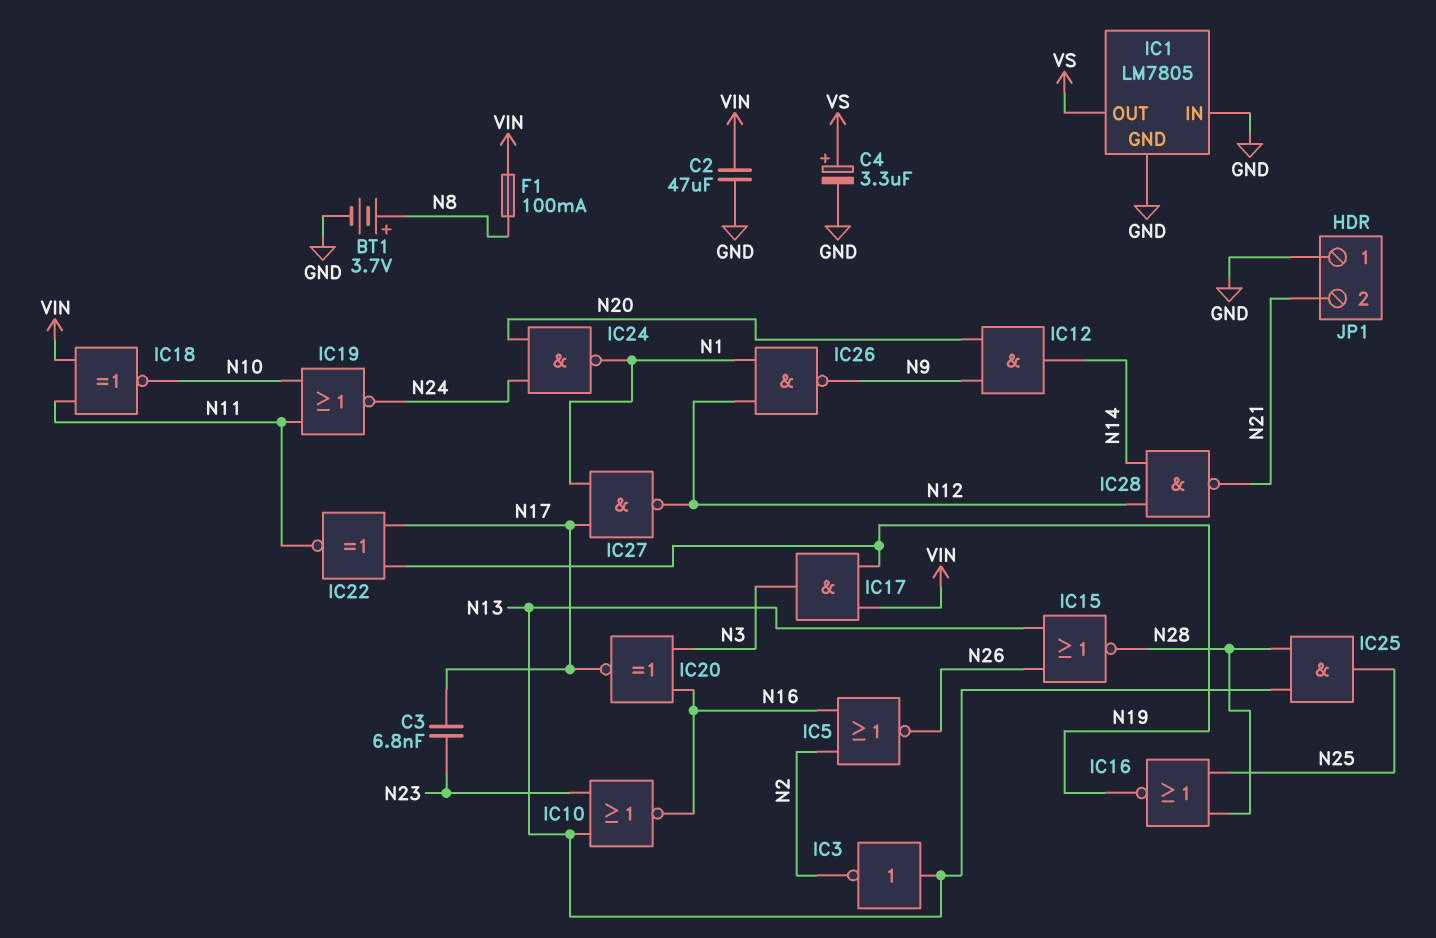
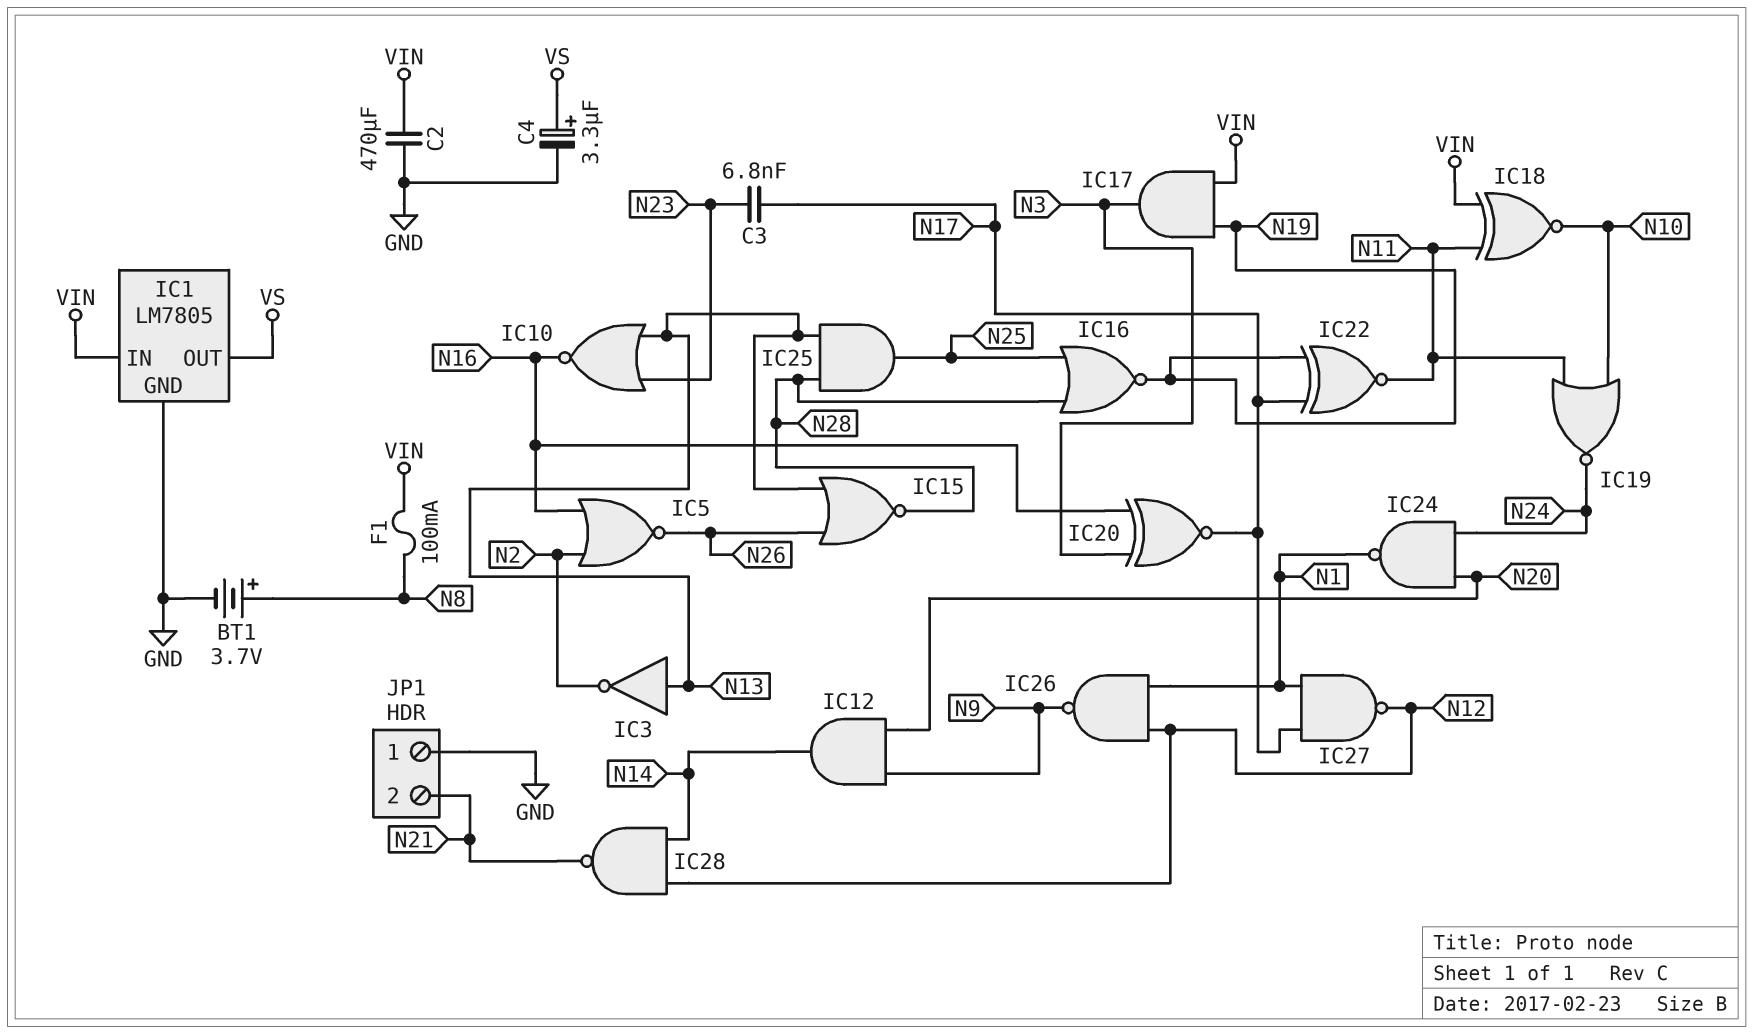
C2: 47uF (GND, VIN) -> 470uF (GND, VIN)
IC1 pin IN: GND -> VIN

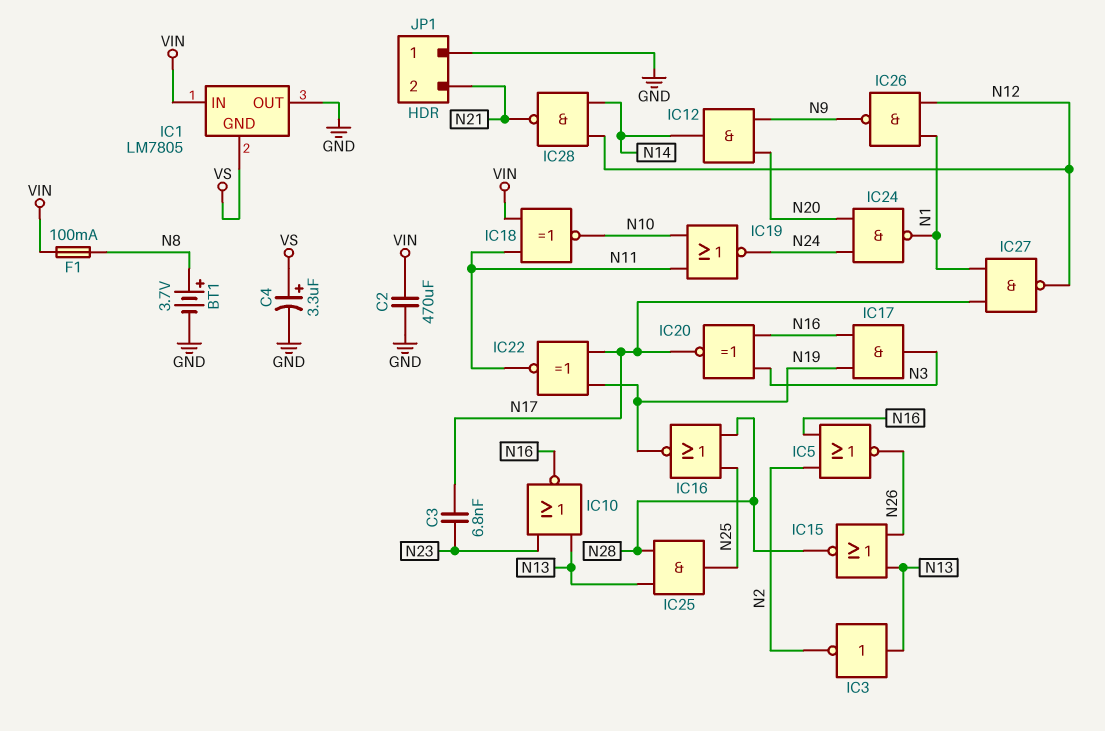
IC1 pin GND: GND -> VS
IC1 pin OUT: VS -> GND
IC17: AND (in N19, in VIN, out N3) -> AND (in N16, in N19, out N3)

